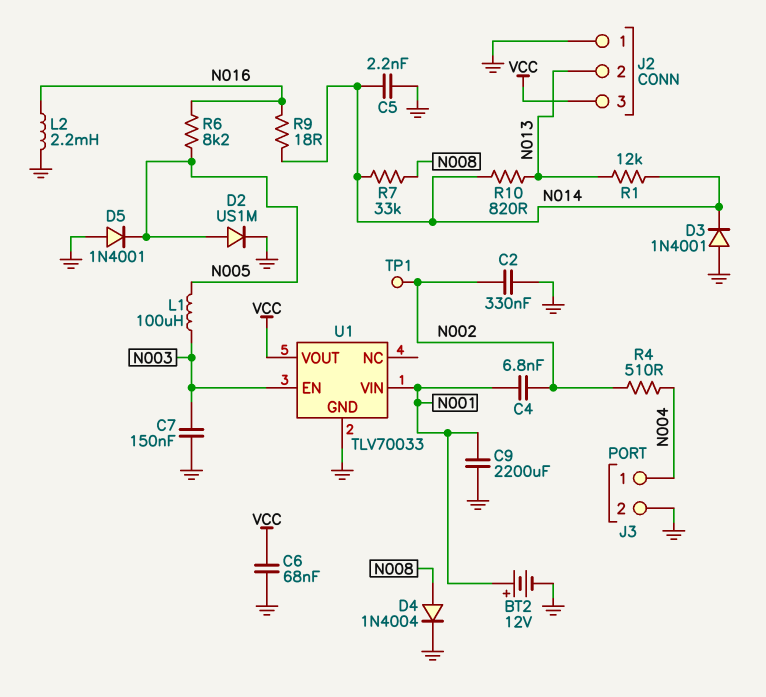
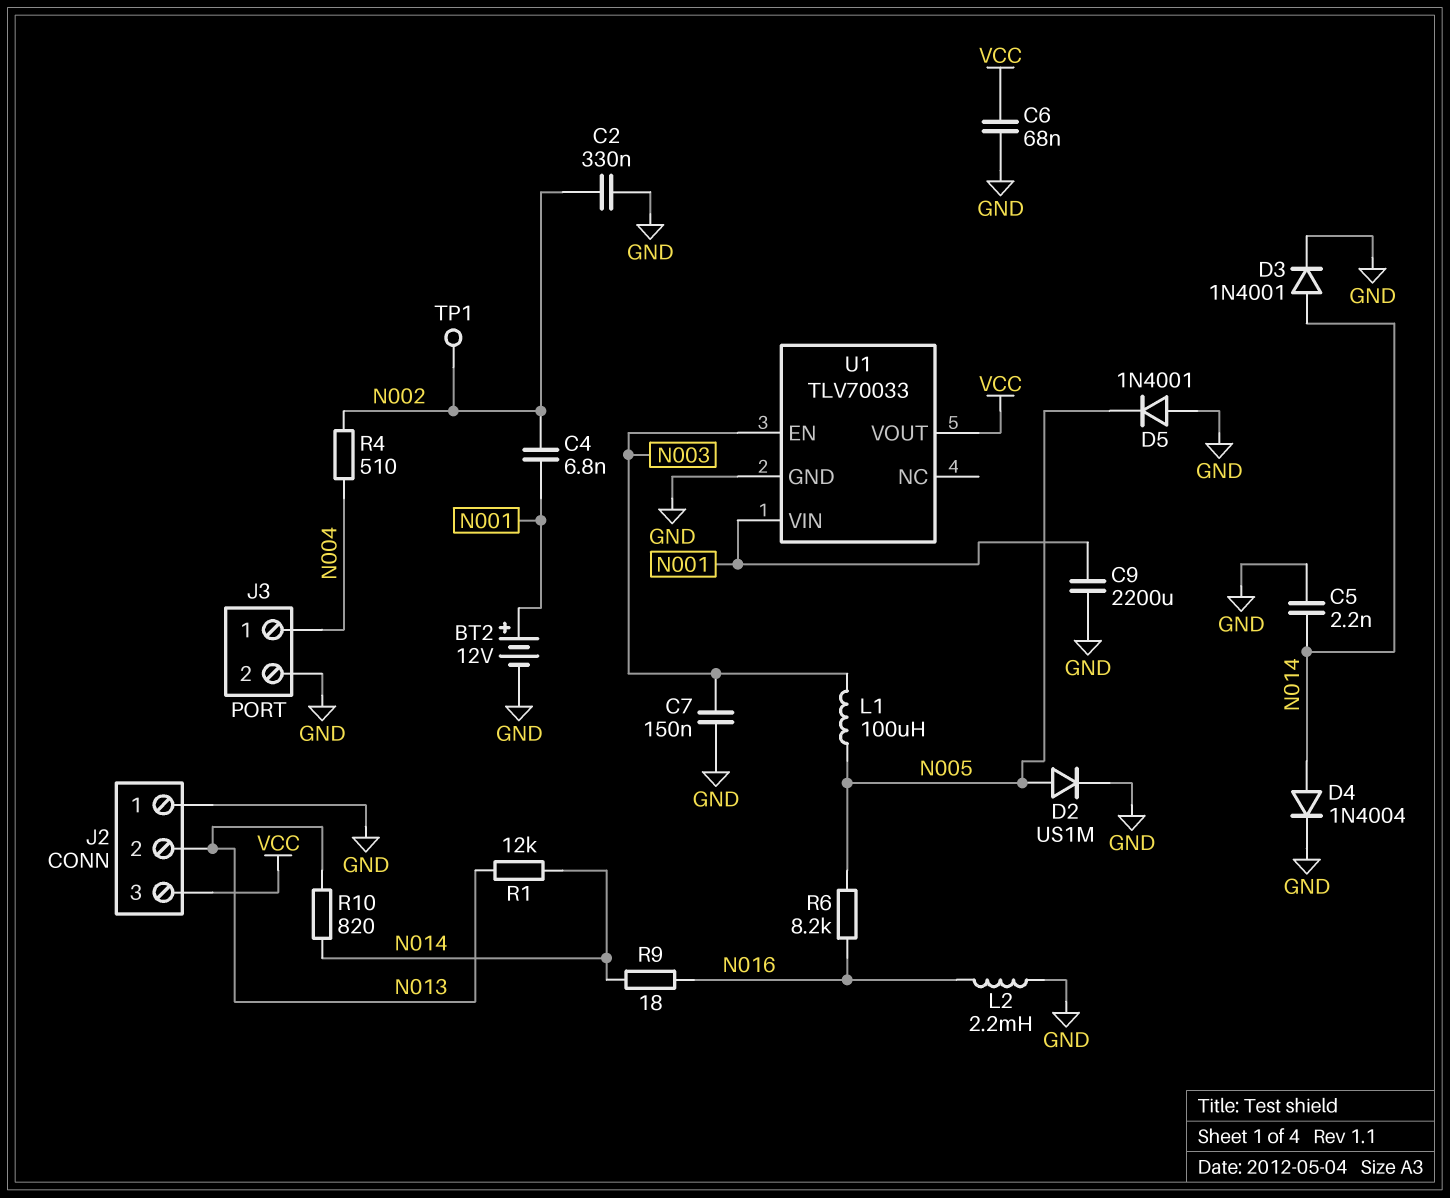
D3: diode 1N4001 (A GND, K N014) -> diode 1N4001 (A N014, K GND)
D4: diode 1N4004 (A N008, K GND) -> diode 1N4004 (A N014, K GND)
R7: 33k (N008, N014) -> none

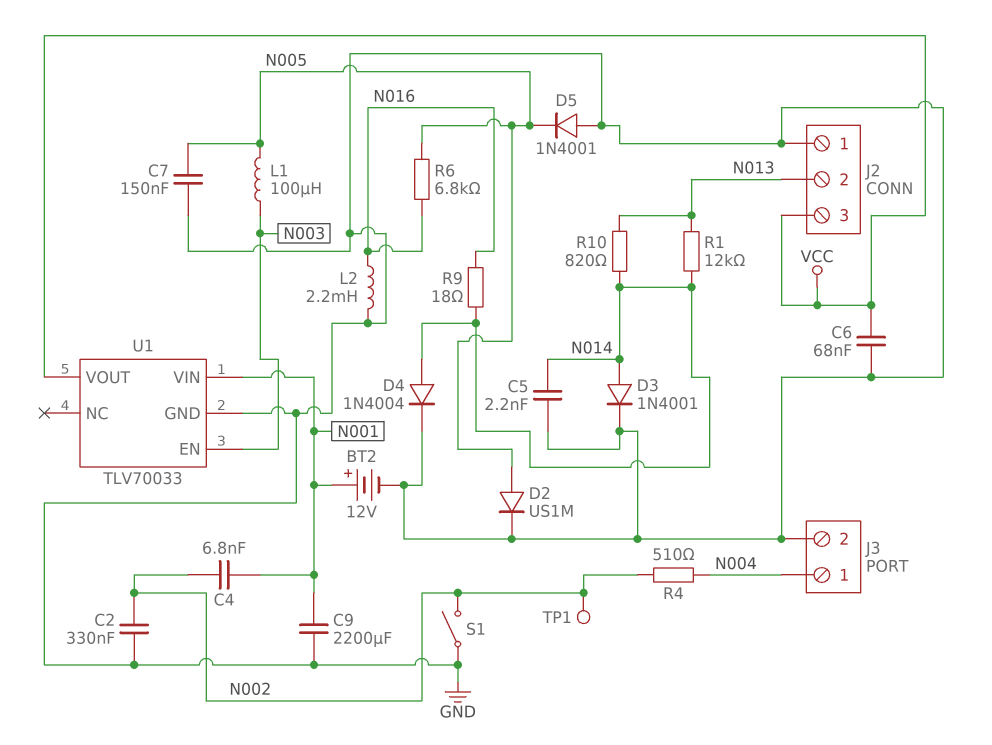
C7: 150nF (GND, N003) -> 150nF (GND, N005)
R6: 8.2k (N005, N016) -> 6.8k (N005, N016)
S1: none -> switch (GND, N002)

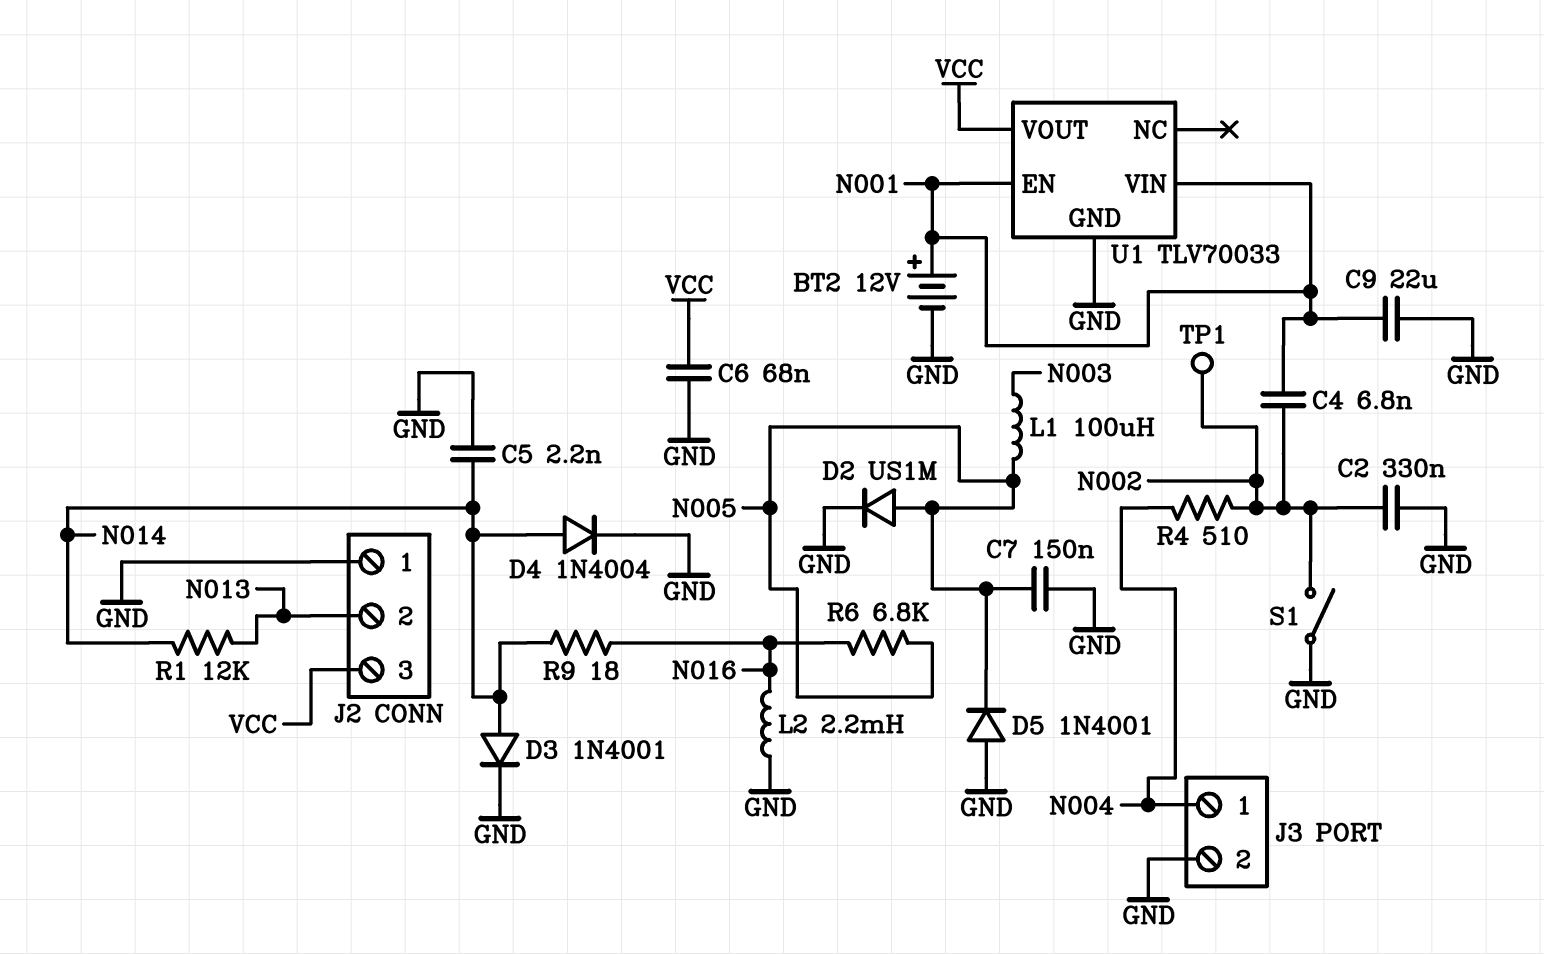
C9: 2200uF (GND, N001) -> 22uF (GND, N001)
R10: 820 (N013, N014) -> none
U1 pin EN: N003 -> N001

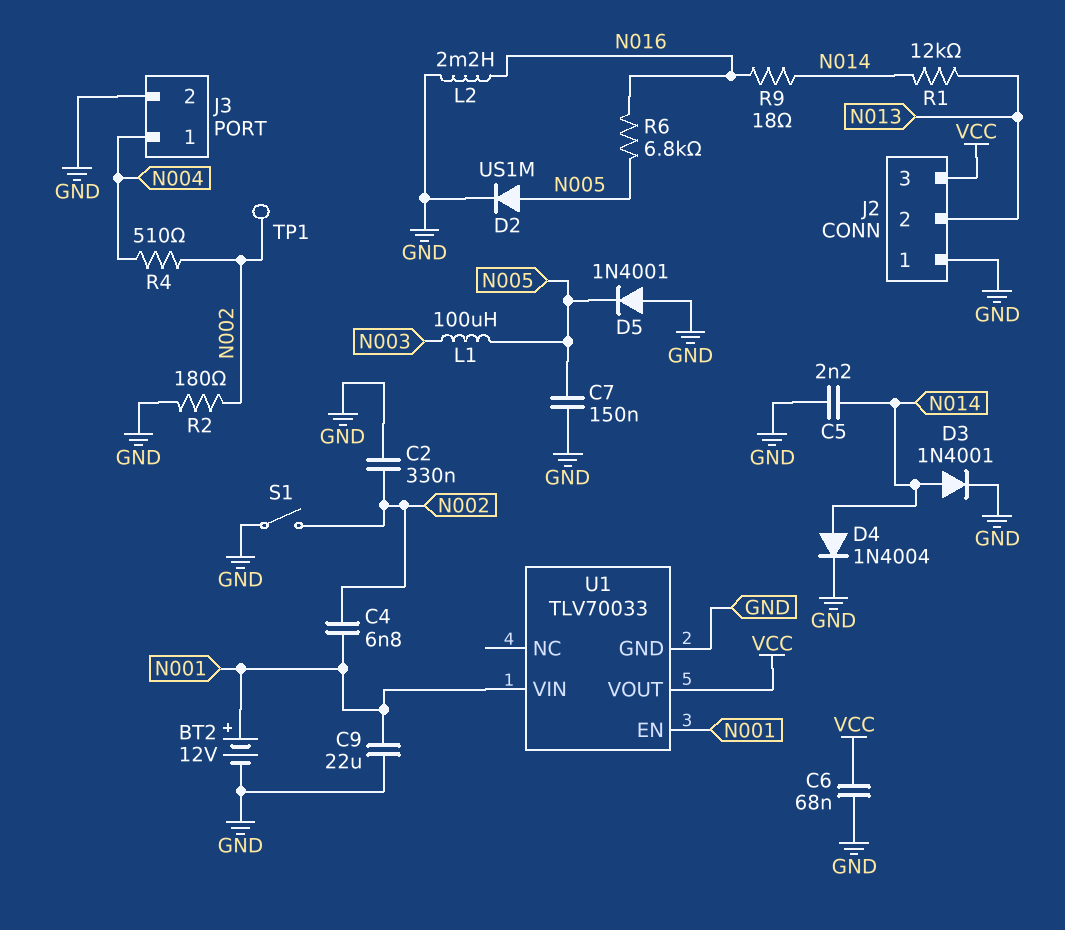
R2: none -> 180 (GND, N002)

